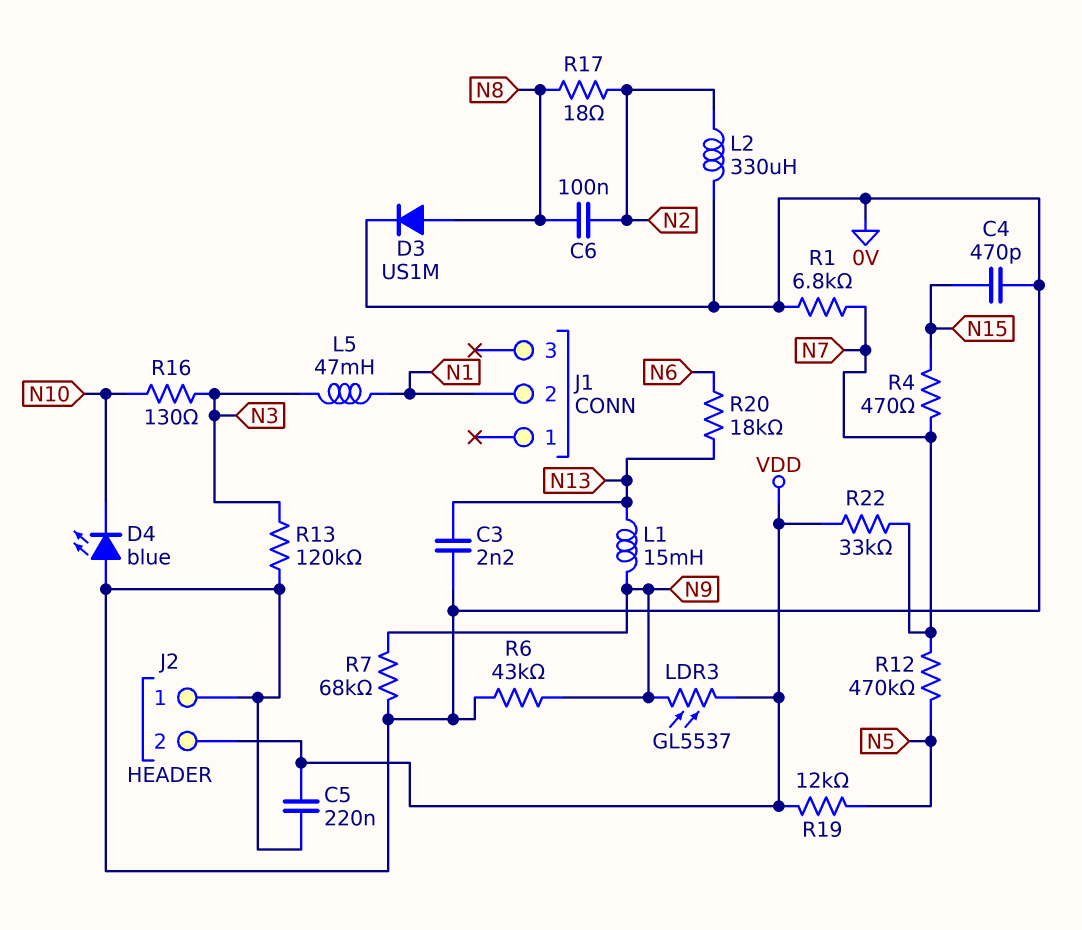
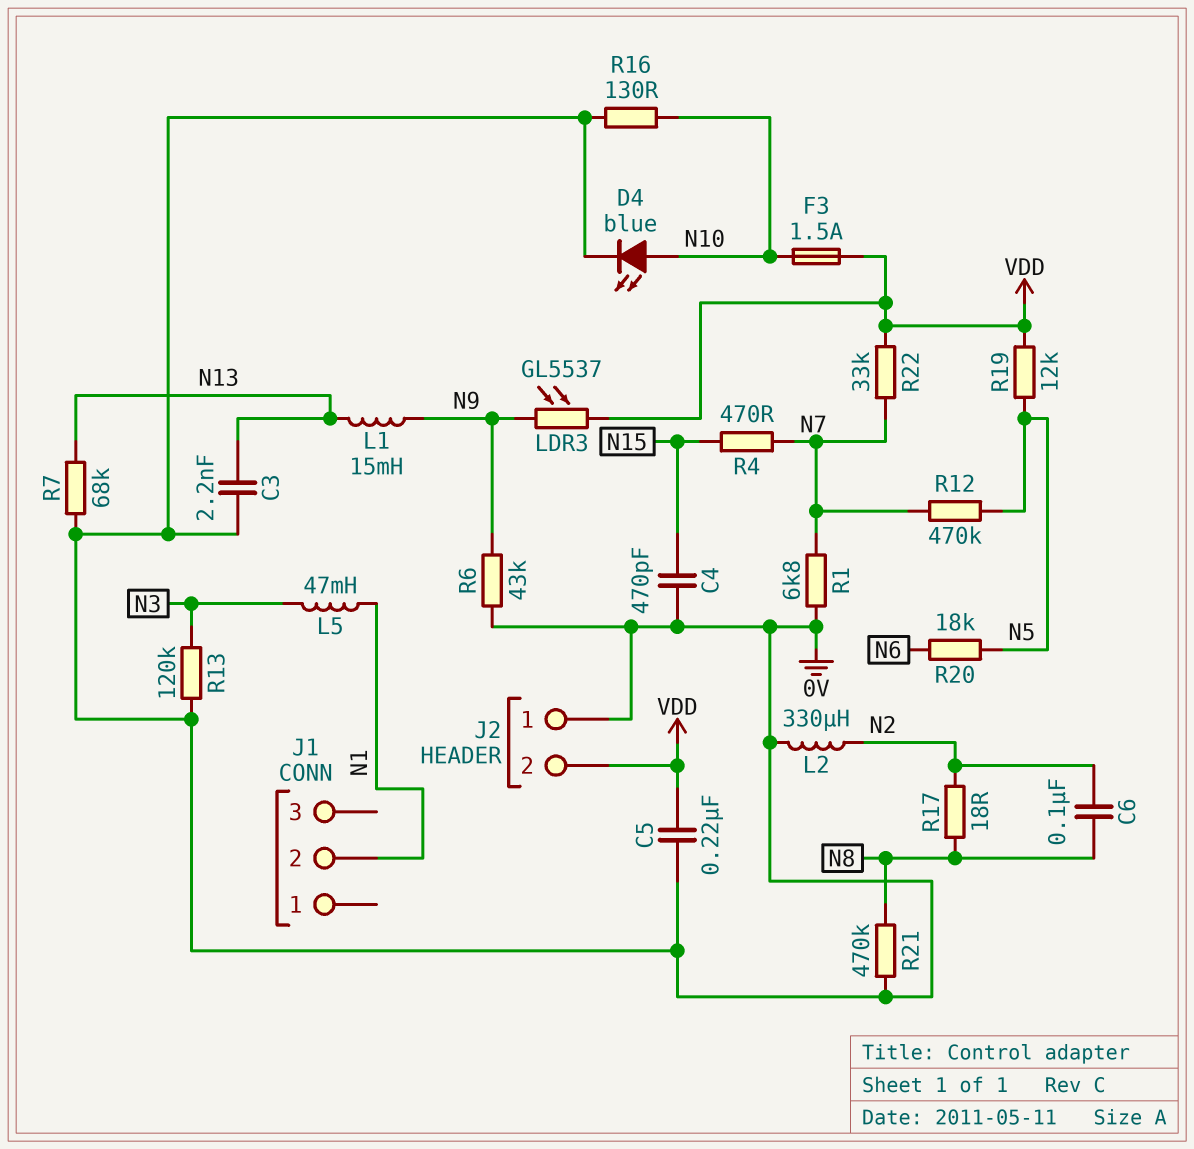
D3: diode US1M (A N8, K 0V) -> none
D4: LED blue (A 0V, K N10) -> LED blue (A N10, K 0V)
F3: none -> 1.5A (N10, VDD)
R7: 68k (0V, N9) -> 68k (0V, N13)
R16: 130 (N3, N10) -> 130 (0V, N10)
R20: 18k (N6, N13) -> 18k (N5, N6)
R21: none -> 470k (0V, N8)

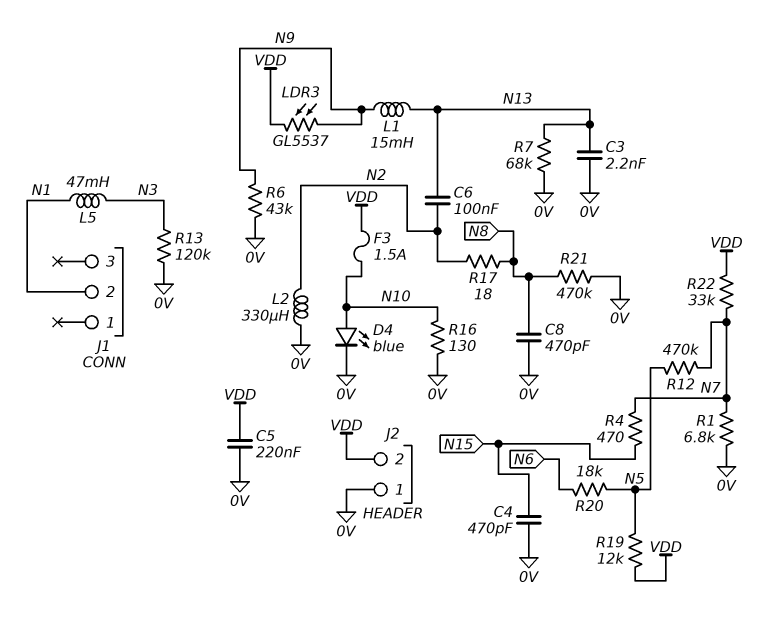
C6: 100nF (N2, N8) -> 100nF (N2, N13)
C8: none -> 470pF (0V, N8)

